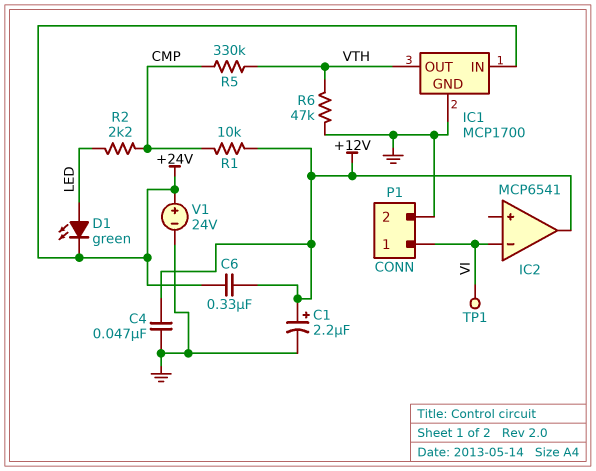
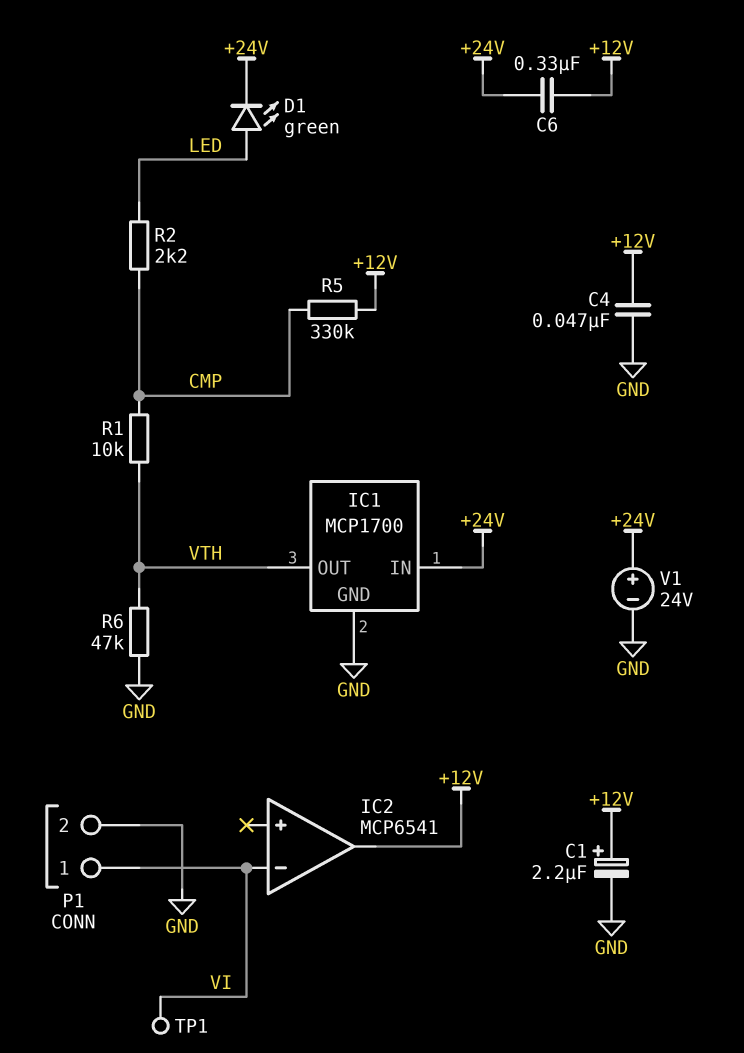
R1: 10k (+12V, CMP) -> 10k (CMP, VTH)
R5: 330k (CMP, VTH) -> 330k (+12V, CMP)

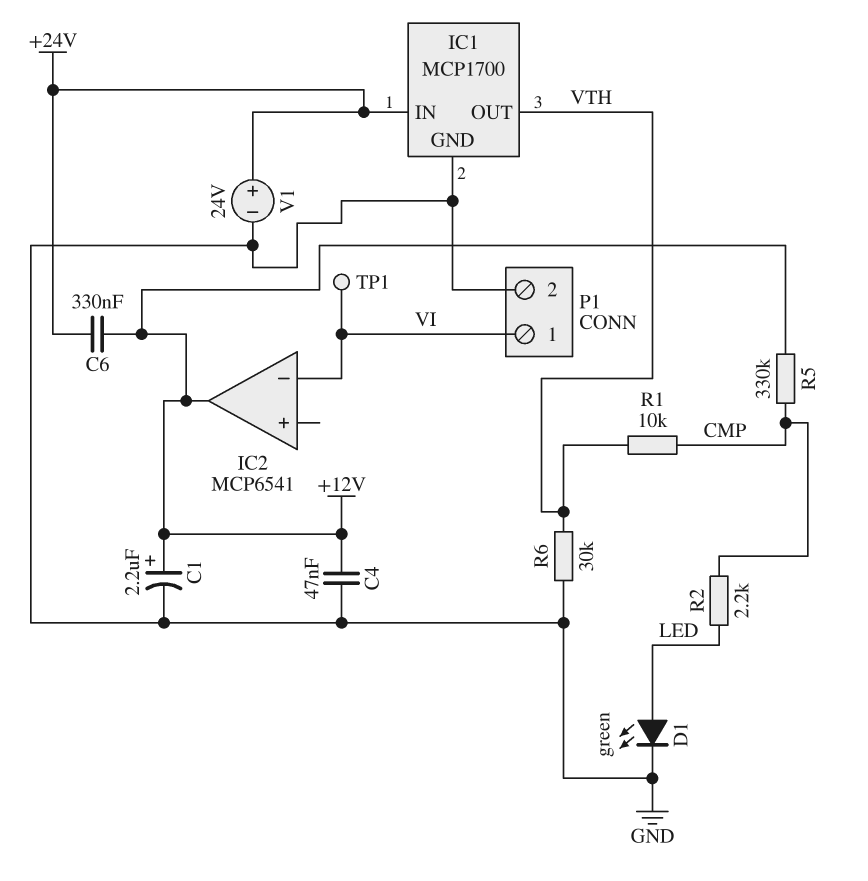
D1: LED green (A LED, K +24V) -> LED green (A LED, K GND)
R6: 47k (GND, VTH) -> 30k (GND, VTH)

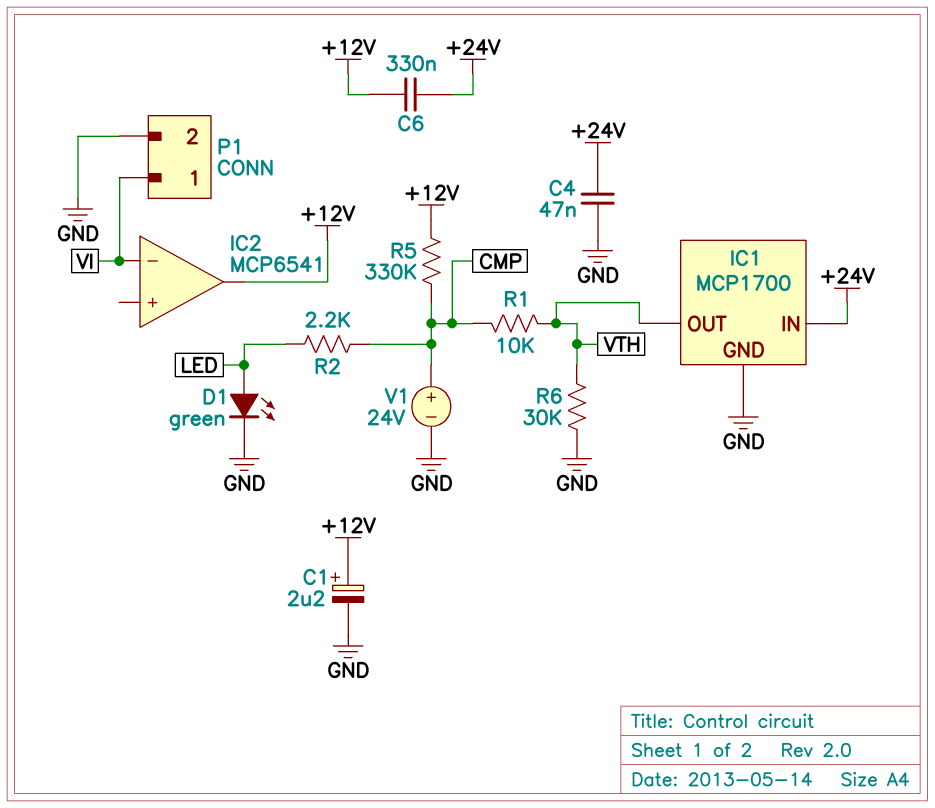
C4: 47nF (+12V, GND) -> 47nF (+24V, GND)
TP1: test point (VI) -> none
V1: 24V (plus +24V, minus GND) -> 24V (plus CMP, minus GND)

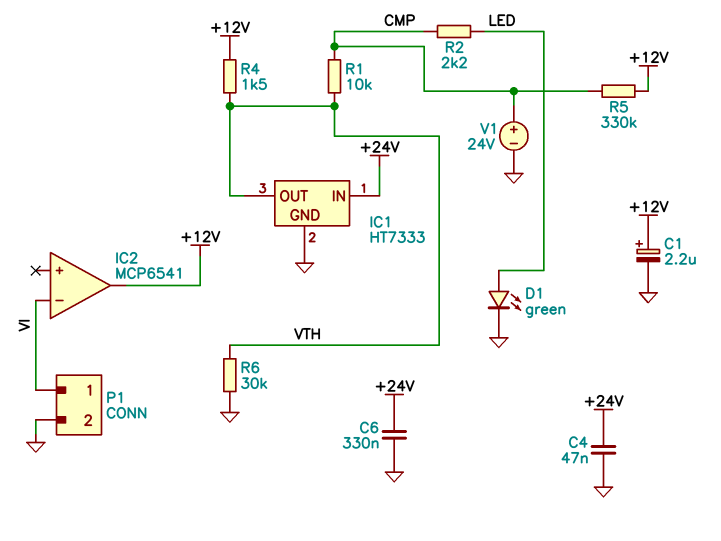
C6: 330nF (+12V, +24V) -> 330nF (+24V, GND)
IC1: MCP1700 -> HT7333
R4: none -> 1.5k (+12V, VTH)

